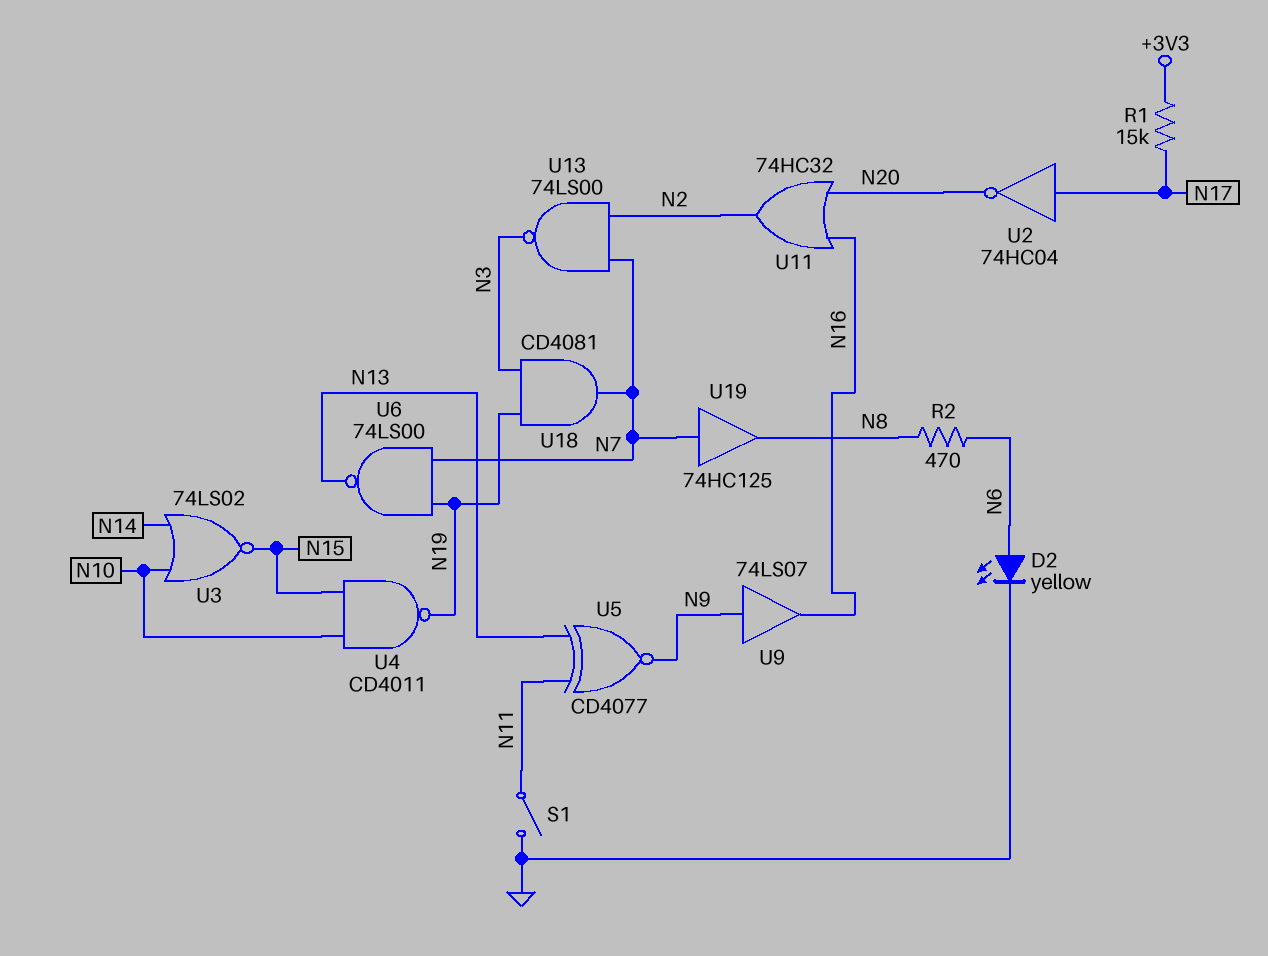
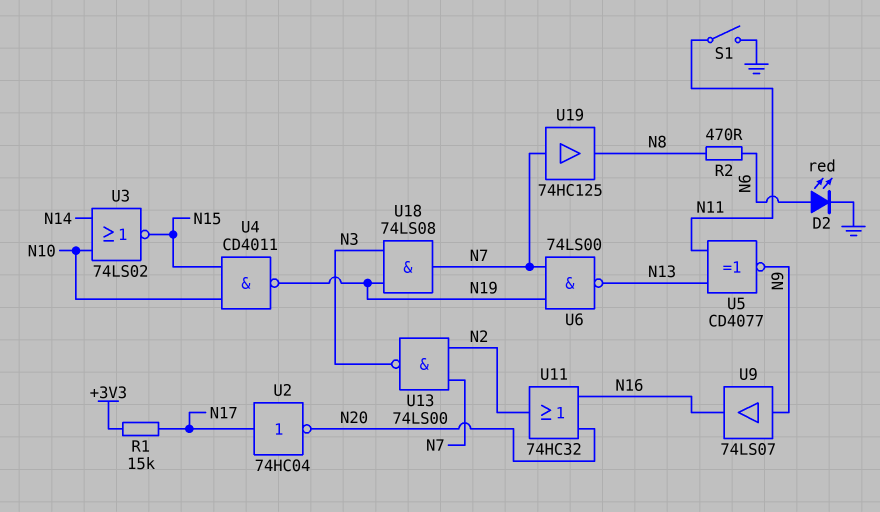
D2: LED yellow (A N6, K GND) -> LED red (A N6, K GND)
U18: AND CD4081 (in N3, in N19, out N7) -> AND 74LS08 (in N3, in N19, out N7)

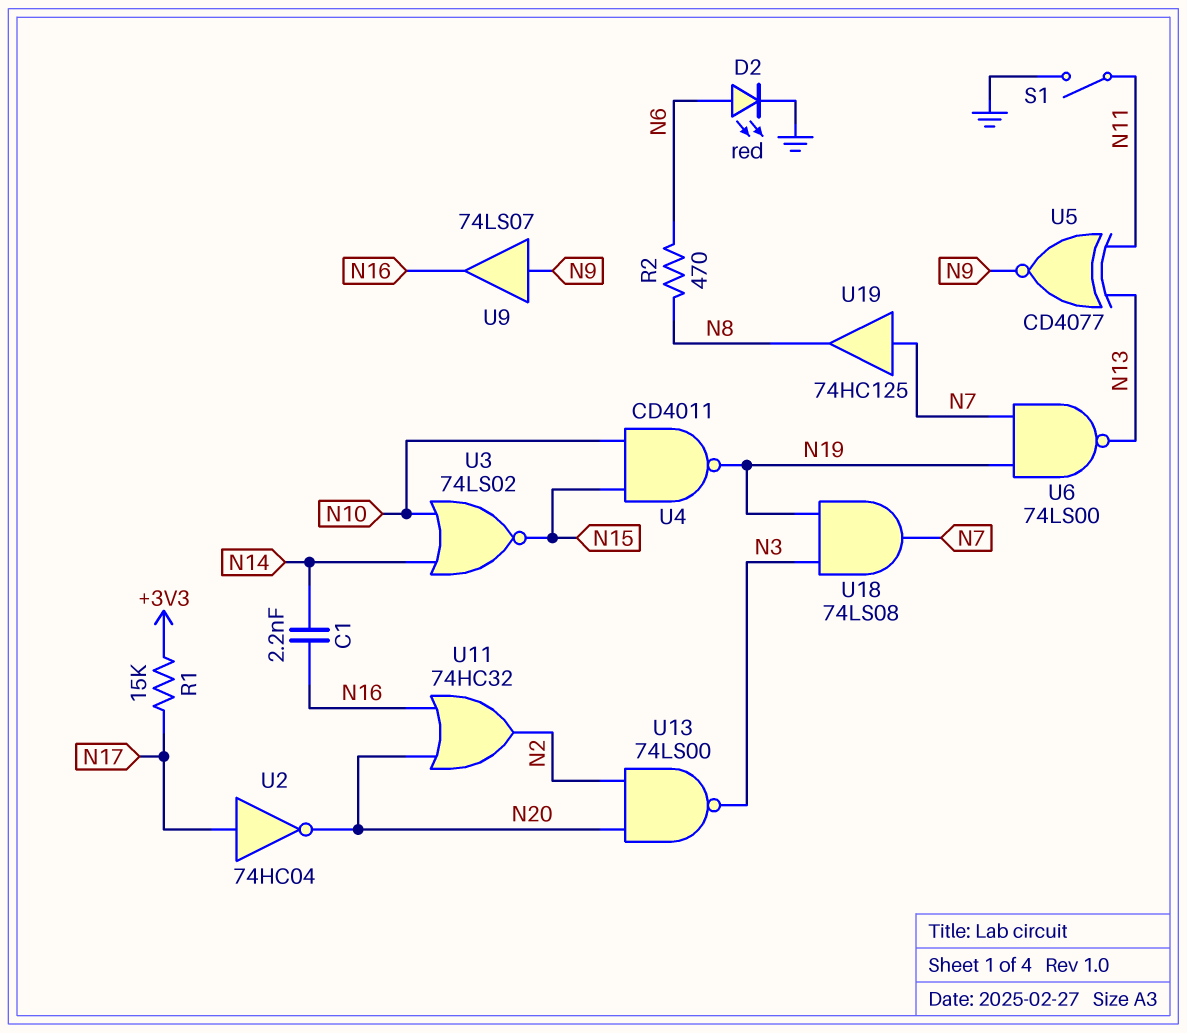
C1: none -> 2.2nF (N14, N16)
U13: NAND 74LS00 (in N2, in N7, out N3) -> NAND 74LS00 (in N2, in N20, out N3)

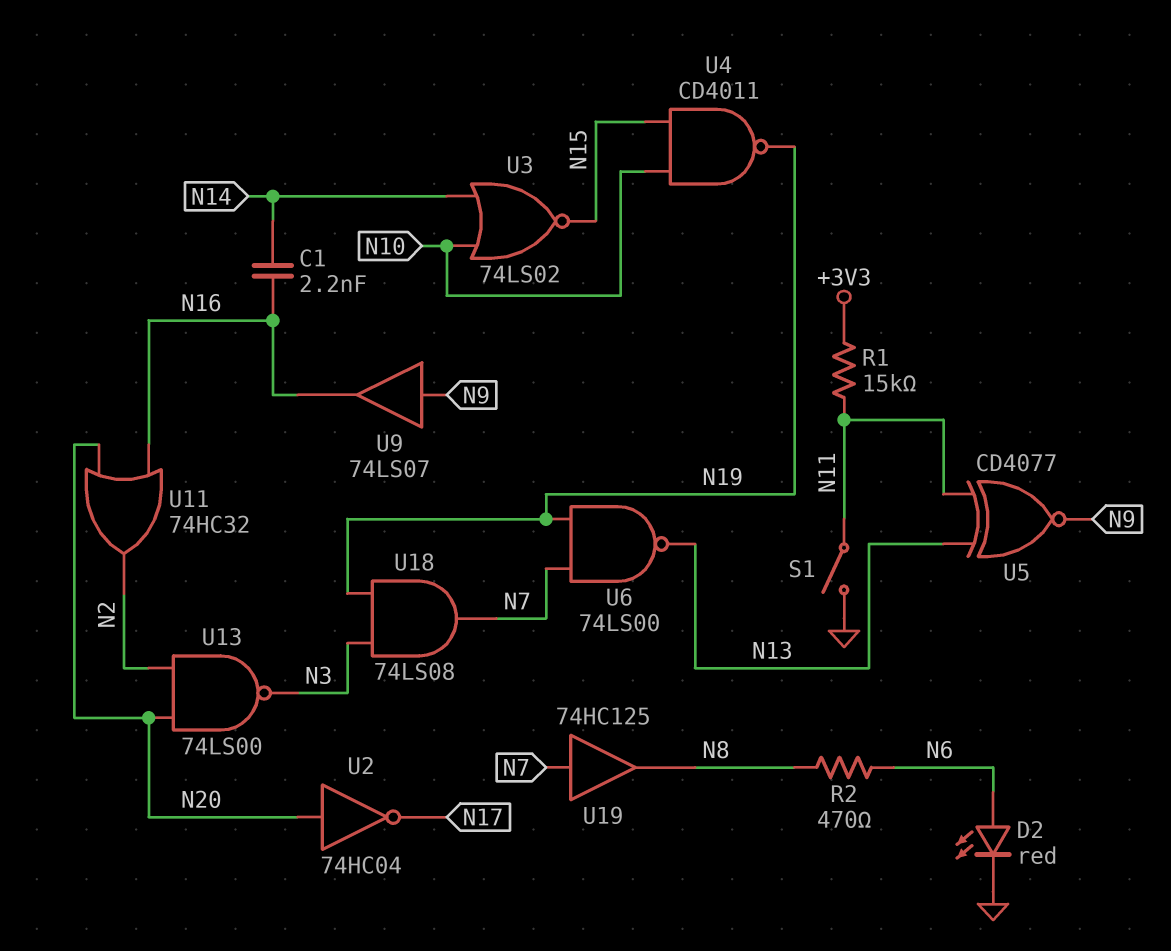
R1: 15k (+3V3, N17) -> 15k (+3V3, N11)
U2: NOT 74HC04 (in N17, out N20) -> NOT 74HC04 (in N20, out N17)

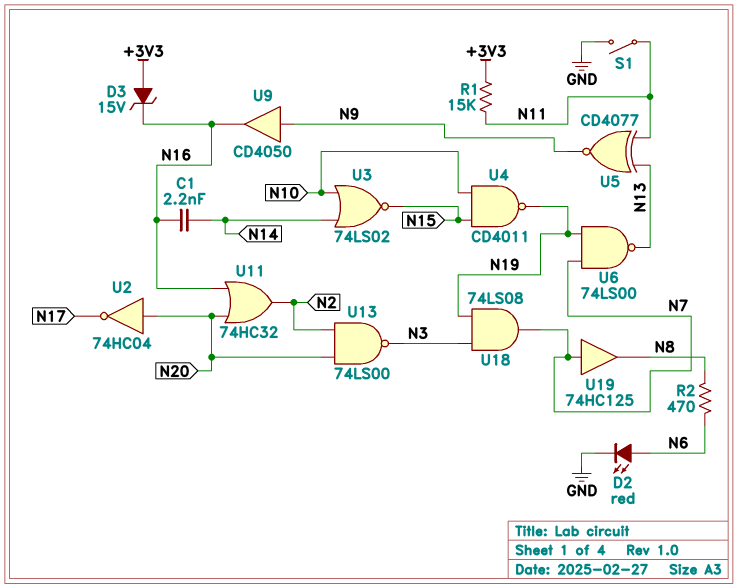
D3: none -> zener 15V (A +3V3, K N16)
U9: buffer 74LS07 (in N9, out N16) -> buffer CD4050 (in N9, out N16)

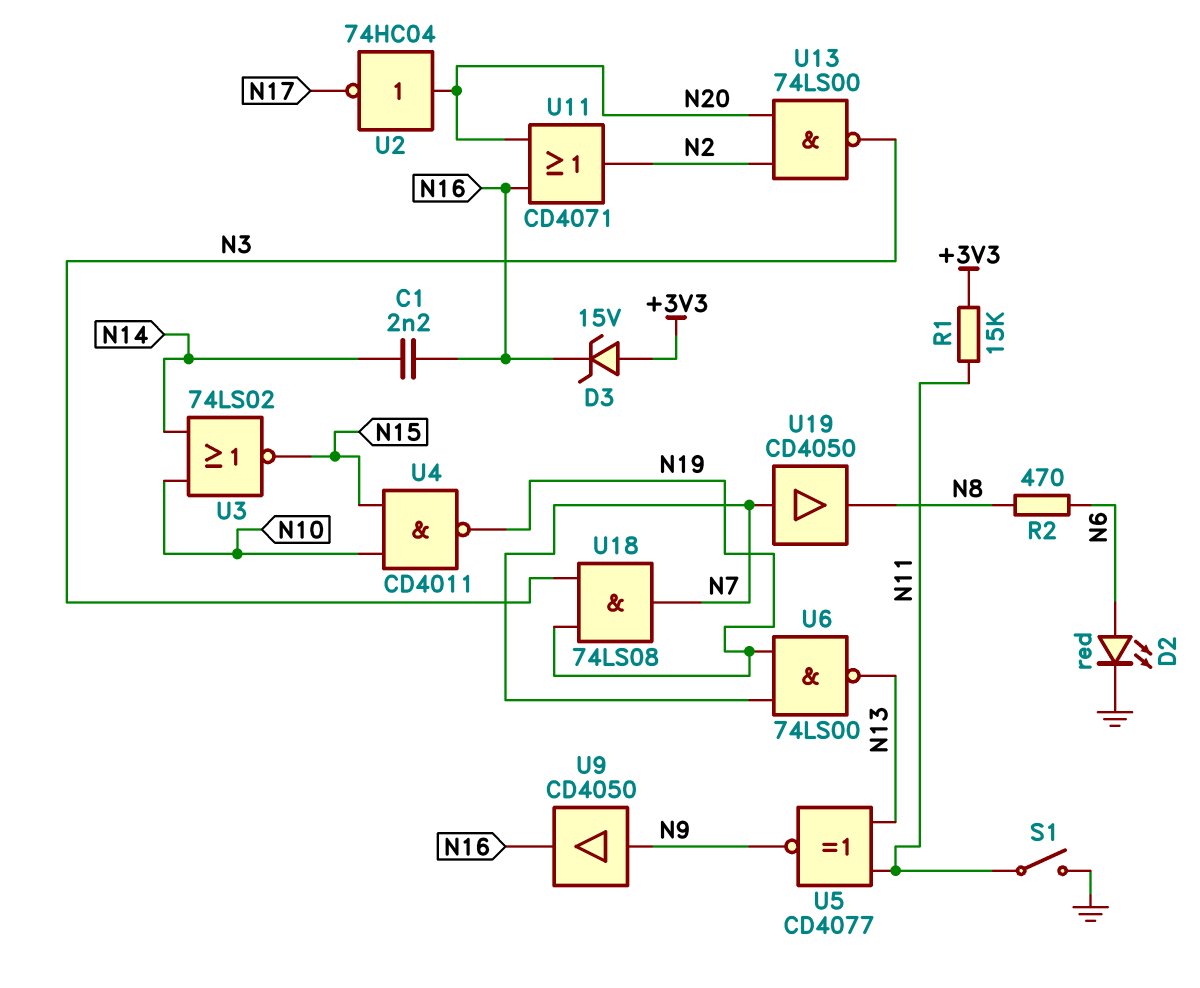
U11: OR 74HC32 (in N16, in N20, out N2) -> OR CD4071 (in N16, in N20, out N2)
U19: buffer 74HC125 (in N7, out N8) -> buffer CD4050 (in N7, out N8)

